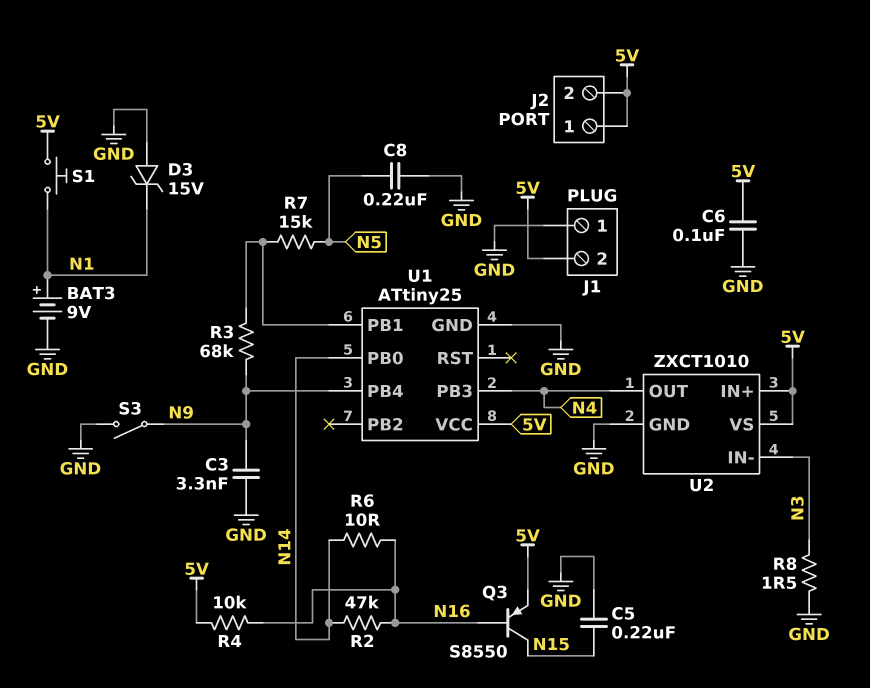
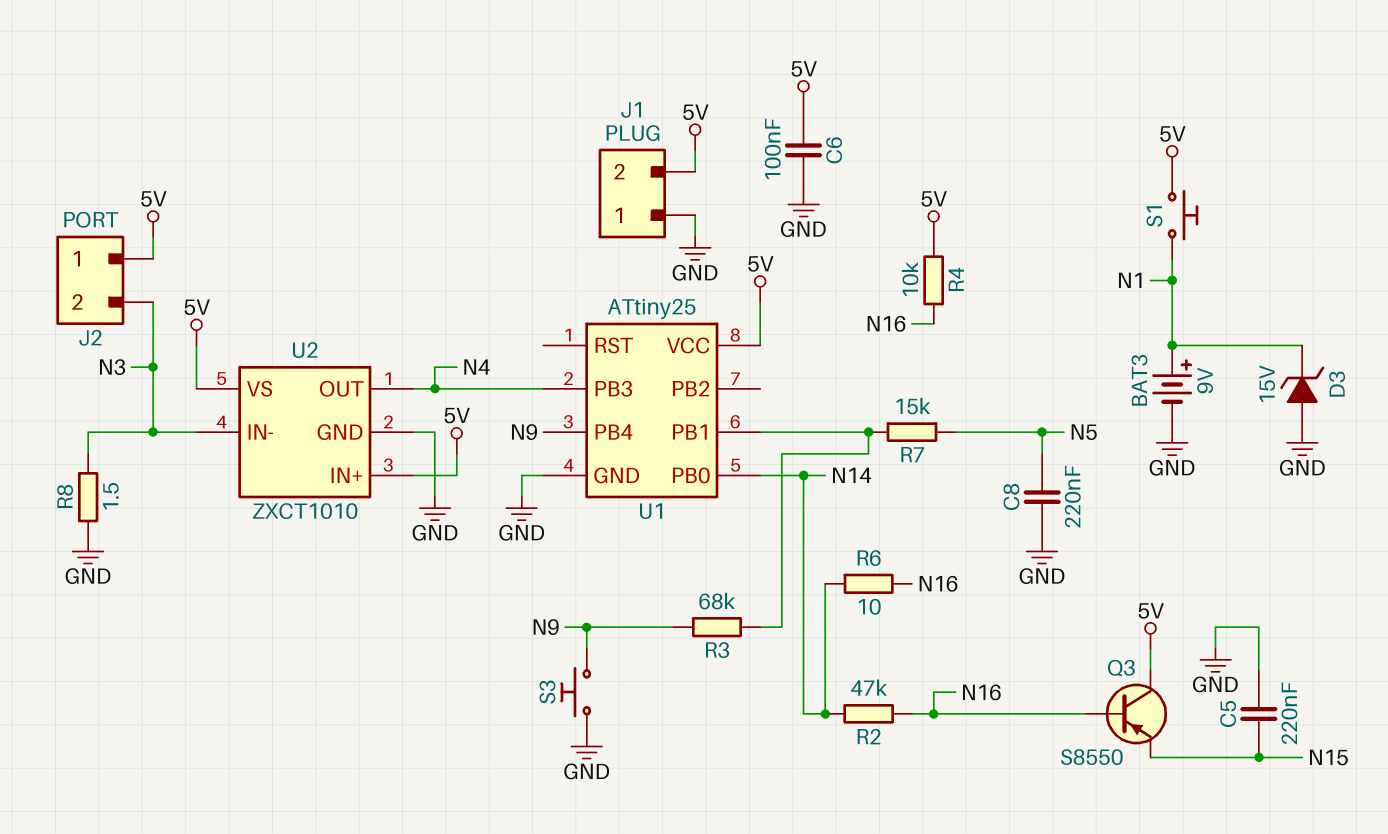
C3: 3.3nF (GND, N9) -> none
J2 pin 2: 5V -> N3
Q3: PNP S8550 (B N16, C N15, E 5V) -> PNP S8550 (B N16, C 5V, E N15)
S3: switch (GND, N9) -> button (GND, N9)

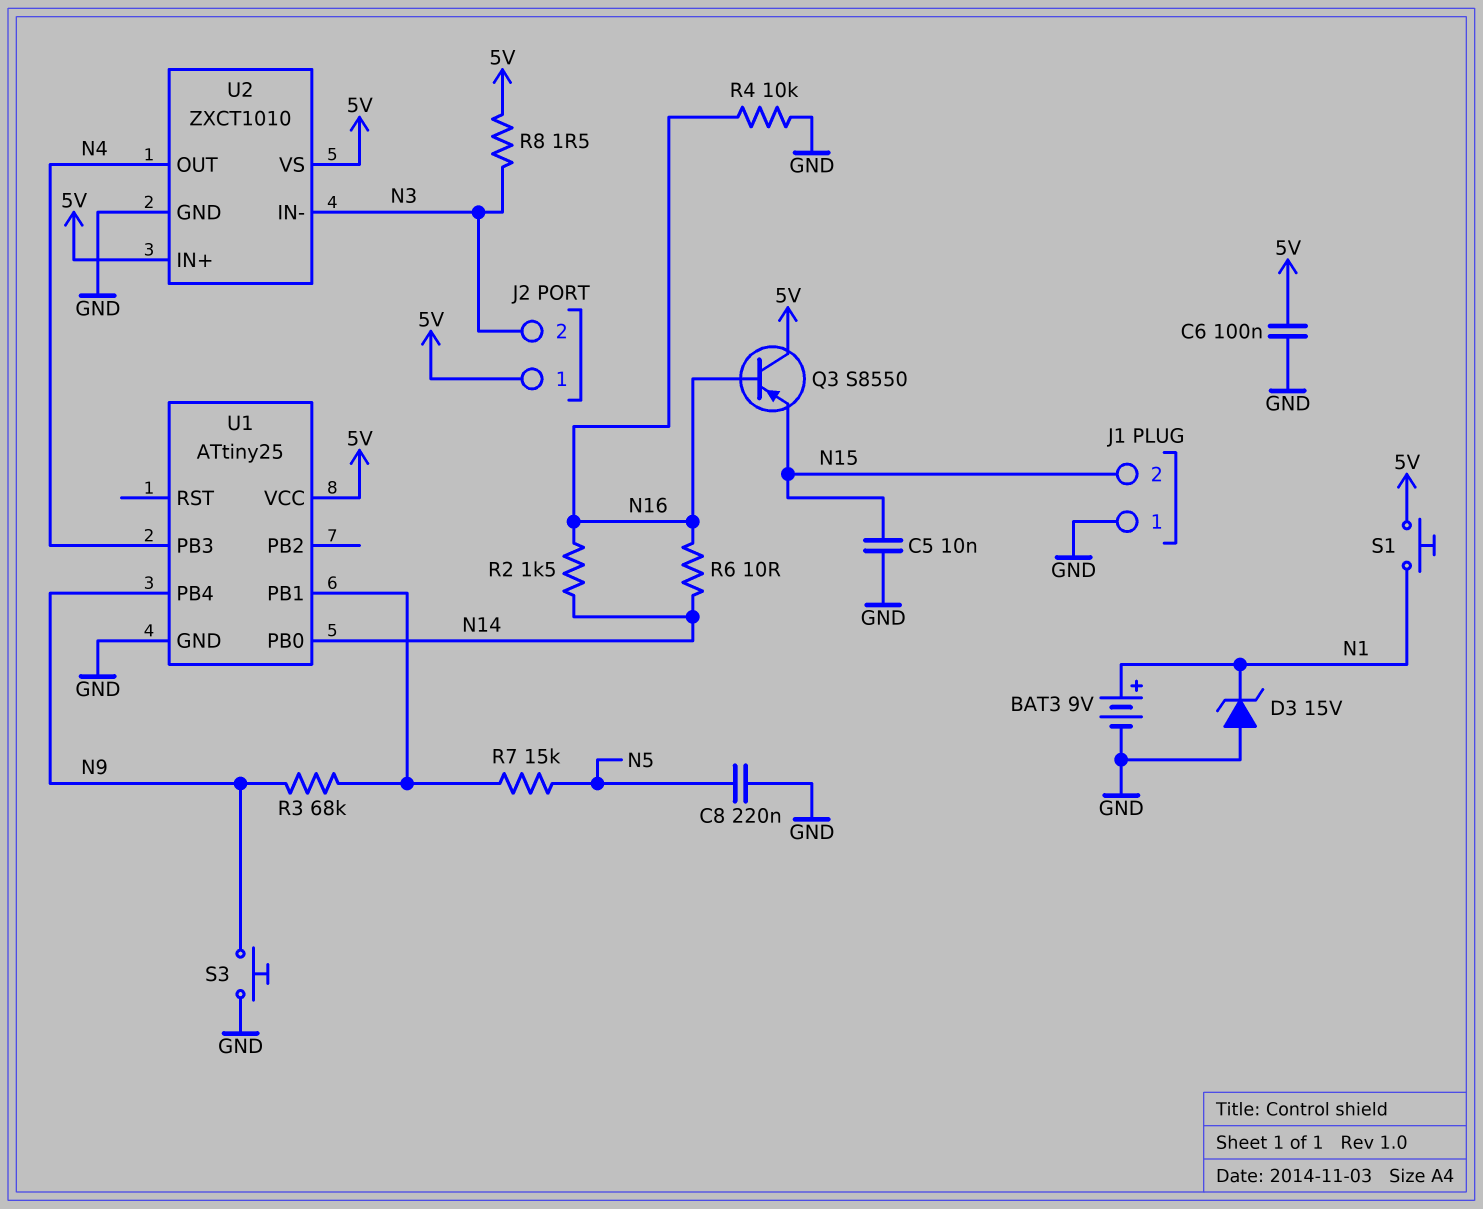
C5: 220nF (GND, N15) -> 10nF (GND, N15)
J1 pin 2: 5V -> N15
R2: 47k (N14, N16) -> 1.5k (N14, N16)
R4: 10k (5V, N16) -> 10k (GND, N16)
R8: 1.5 (GND, N3) -> 1.5 (5V, N3)

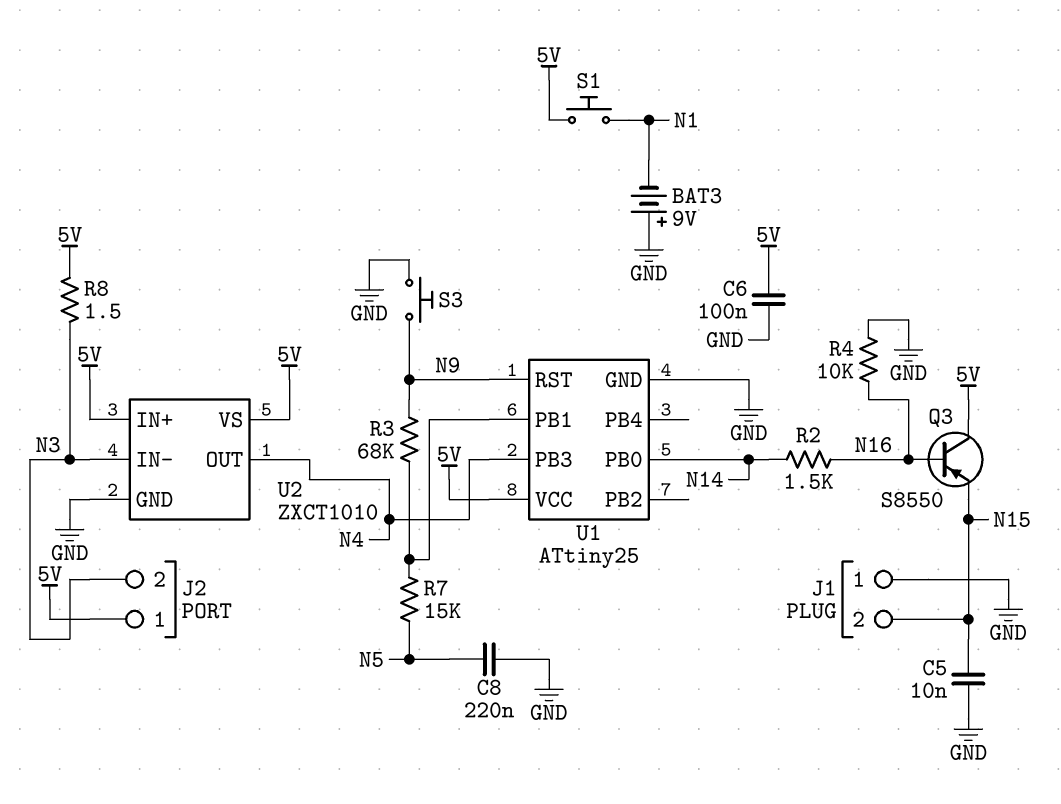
BAT3: 9V (plus N1, minus GND) -> 9V (plus GND, minus N1)
D3: zener 15V (A GND, K N1) -> none
R6: 10 (N14, N16) -> none
U1 pin PB4: N9 -> none
U1 pin RST: none -> N9

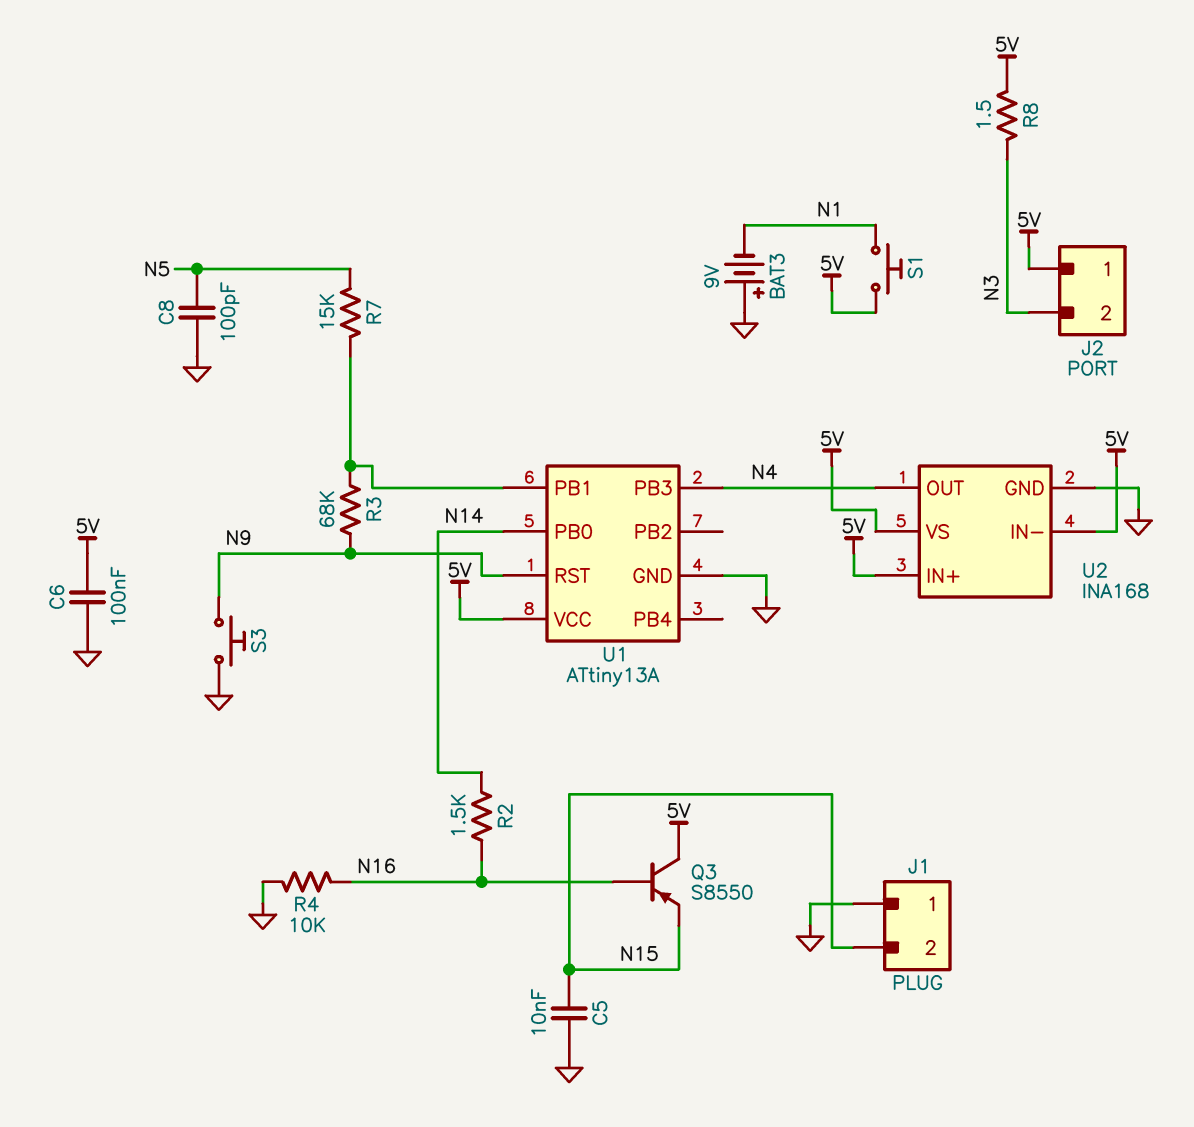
C8: 220nF (GND, N5) -> 100pF (GND, N5)
U1: ATtiny25 -> ATtiny13A
U2: ZXCT1010 -> INA168
U2 pin IN-: N3 -> 5V

